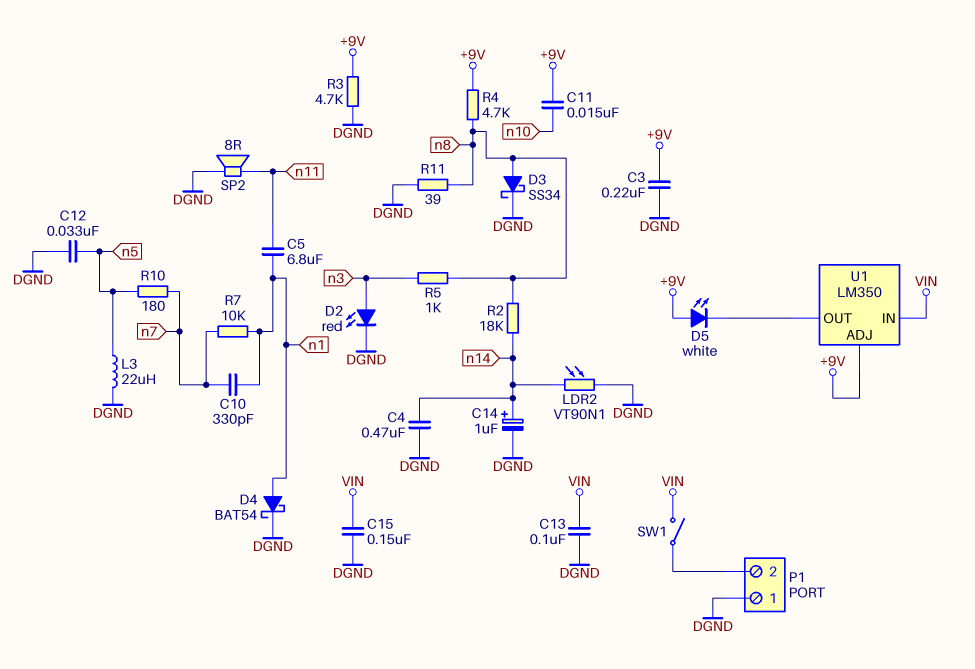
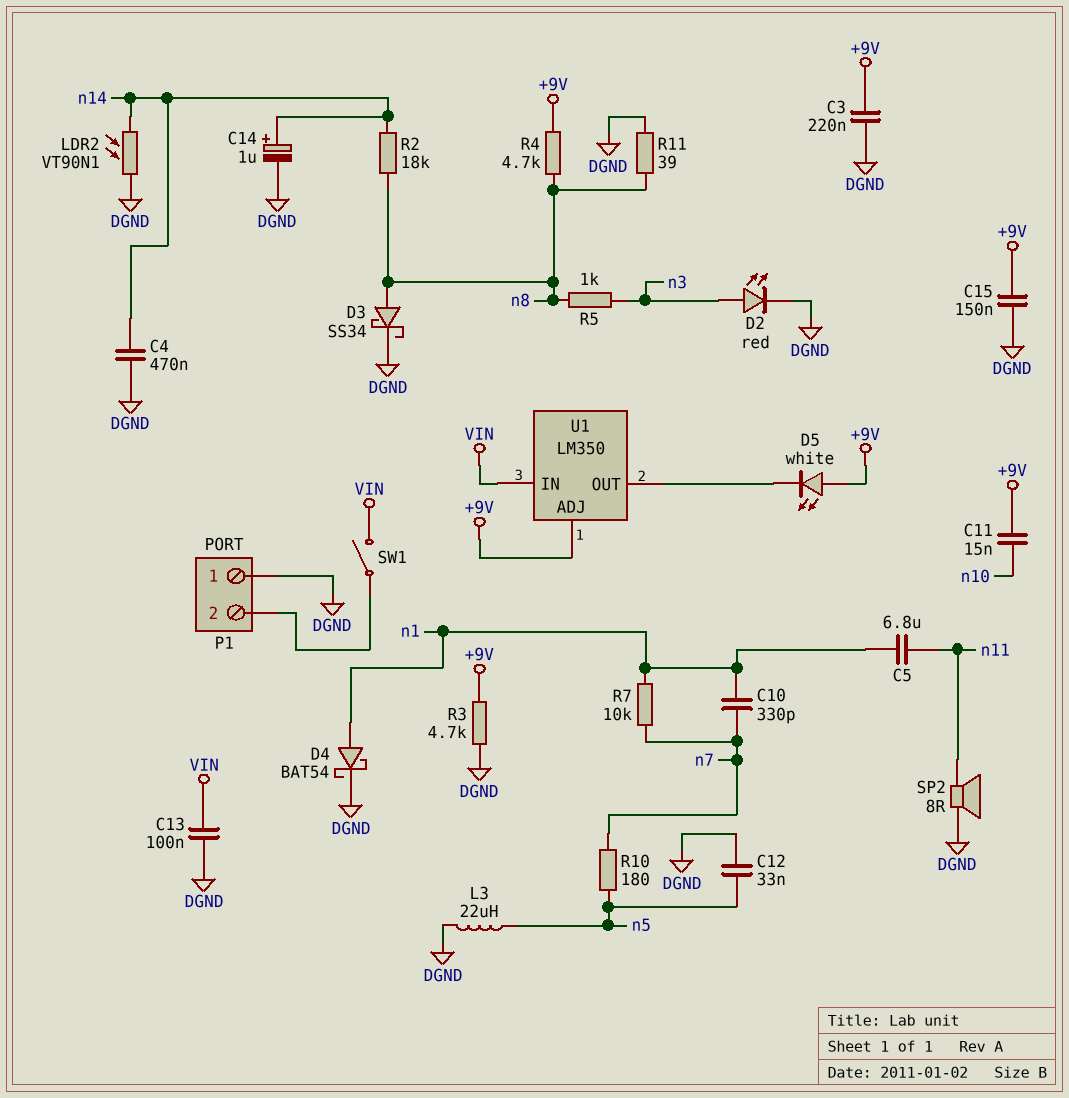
C15: 150nF (DGND, VIN) -> 150nF (+9V, DGND)

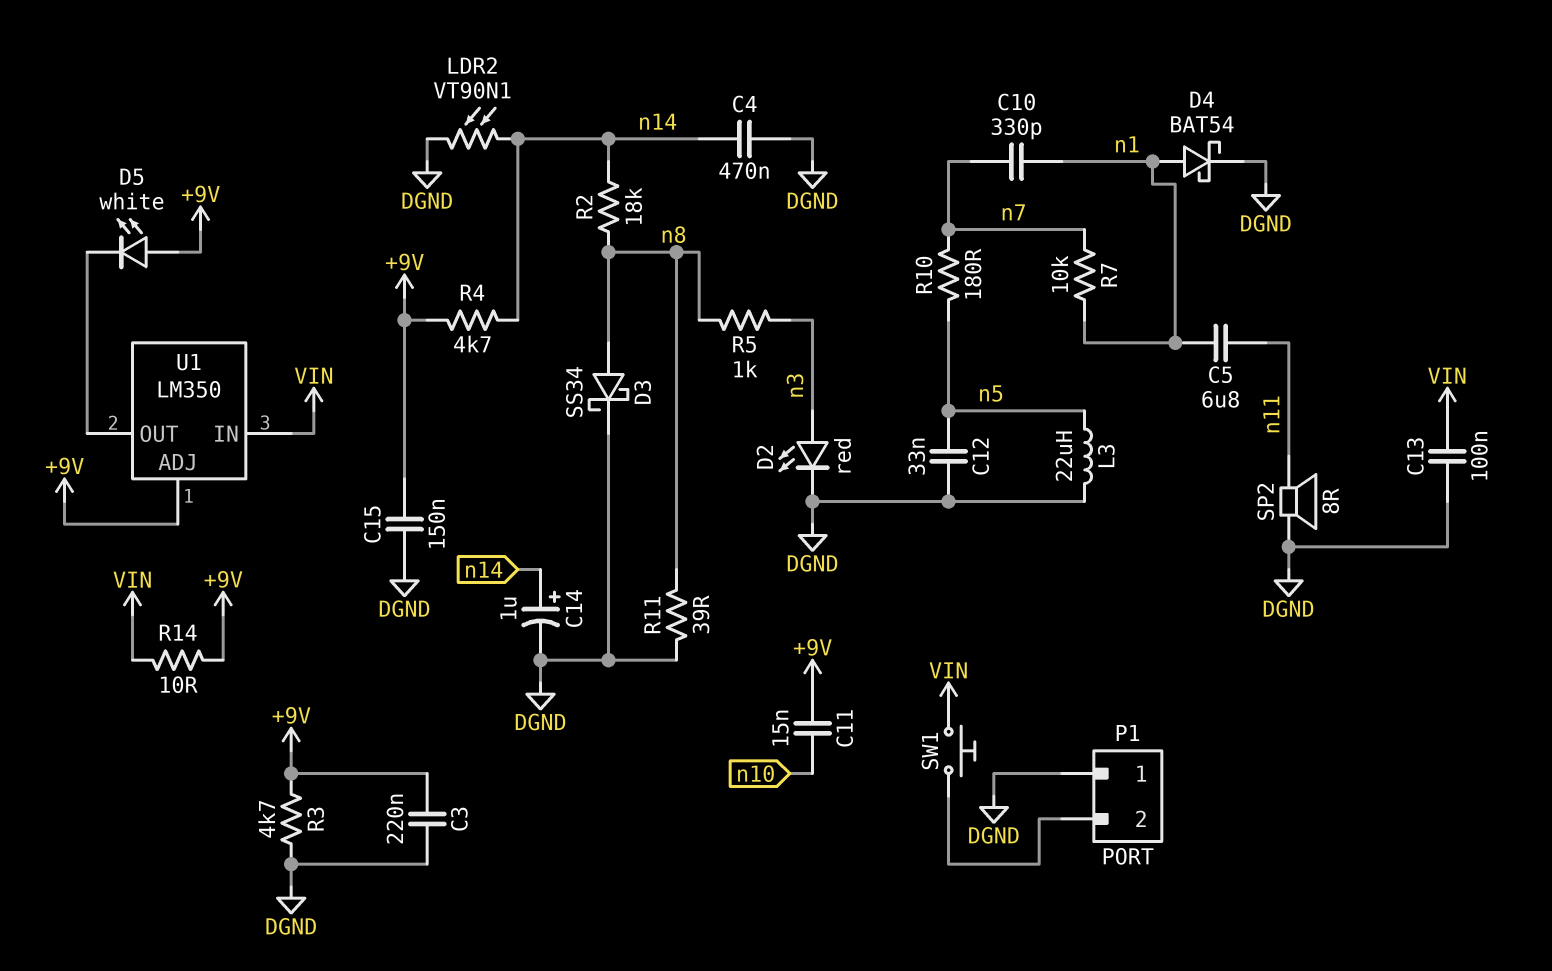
R4: 4.7k (+9V, n8) -> 4.7k (+9V, n14)
R14: none -> 10 (+9V, VIN)
SW1: switch (P1/2, VIN) -> button (P1/2, VIN)

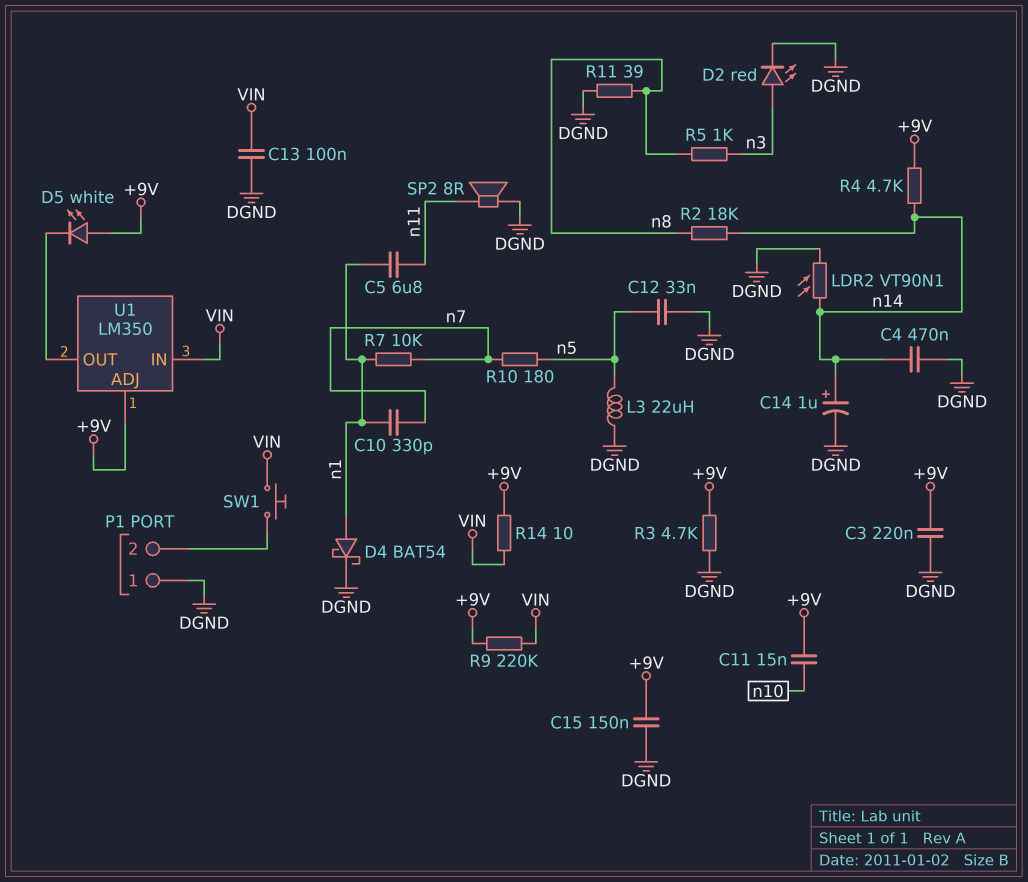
D3: schottky SS34 (A n8, K DGND) -> none
R9: none -> 220k (+9V, VIN)

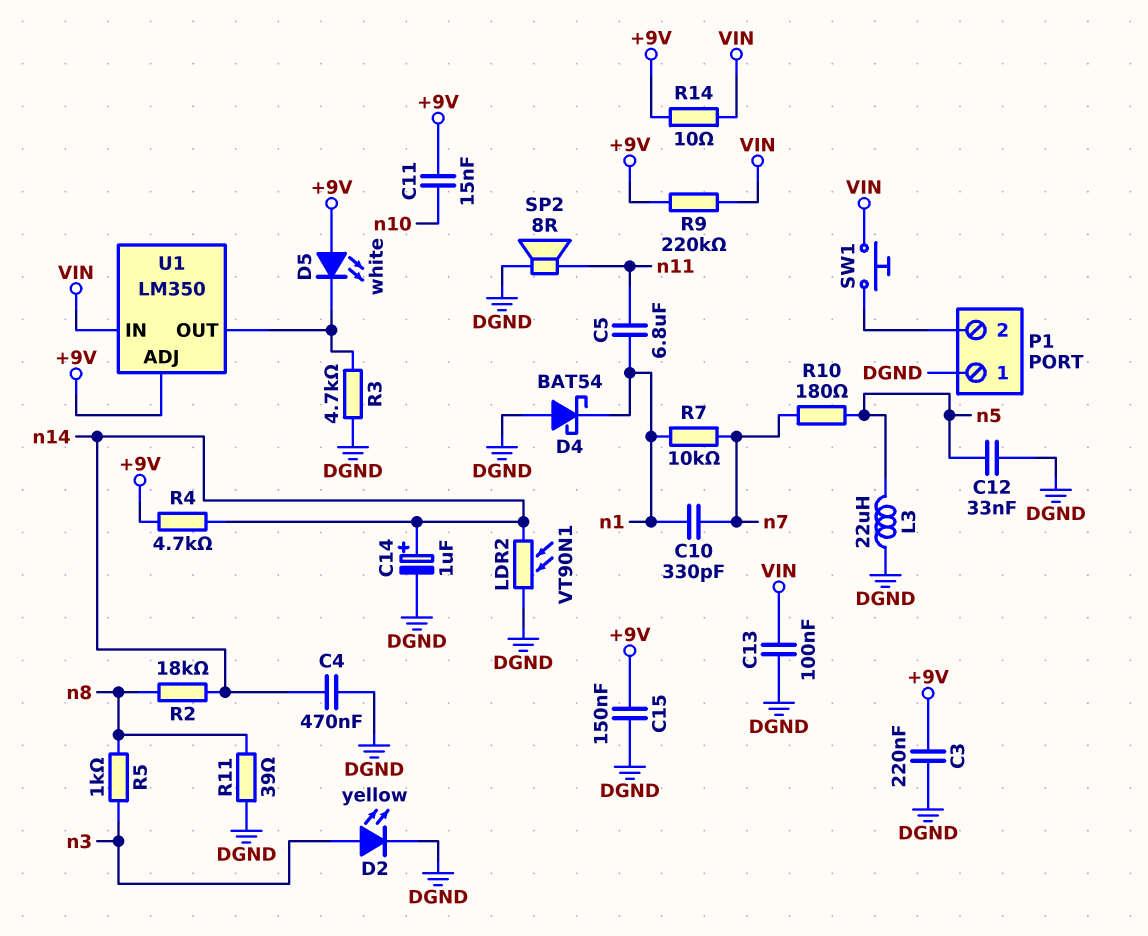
D2: LED red (A n3, K DGND) -> LED yellow (A n3, K DGND)
D4: schottky BAT54 (A n1, K DGND) -> schottky BAT54 (A DGND, K n1)
R3: 4.7k (+9V, DGND) -> 4.7k (DGND, U1/OUT)

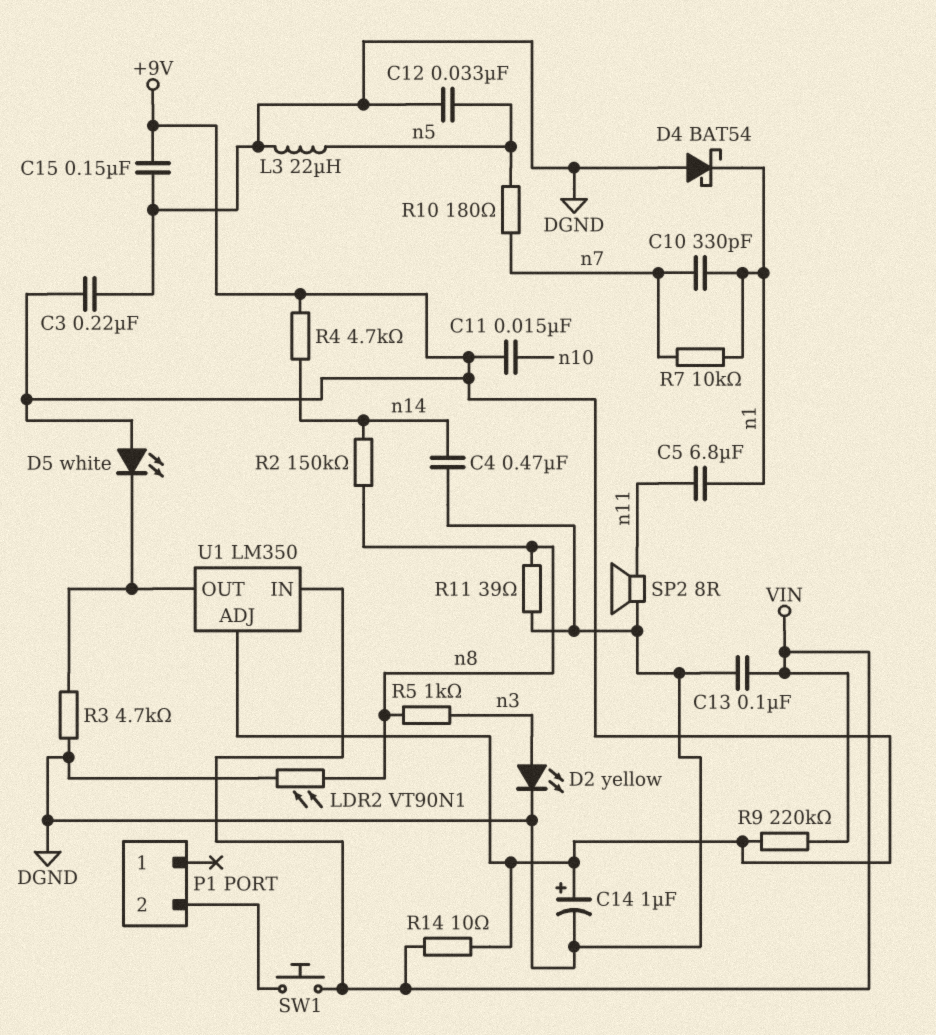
C14: 1uF (plus n14, minus DGND) -> 1uF (plus +9V, minus DGND)
LDR2: VT90N1 (DGND, n14) -> VT90N1 (DGND, n8)
P1 pin 1: DGND -> none
R2: 18k (n8, n14) -> 150k (n8, n14)

